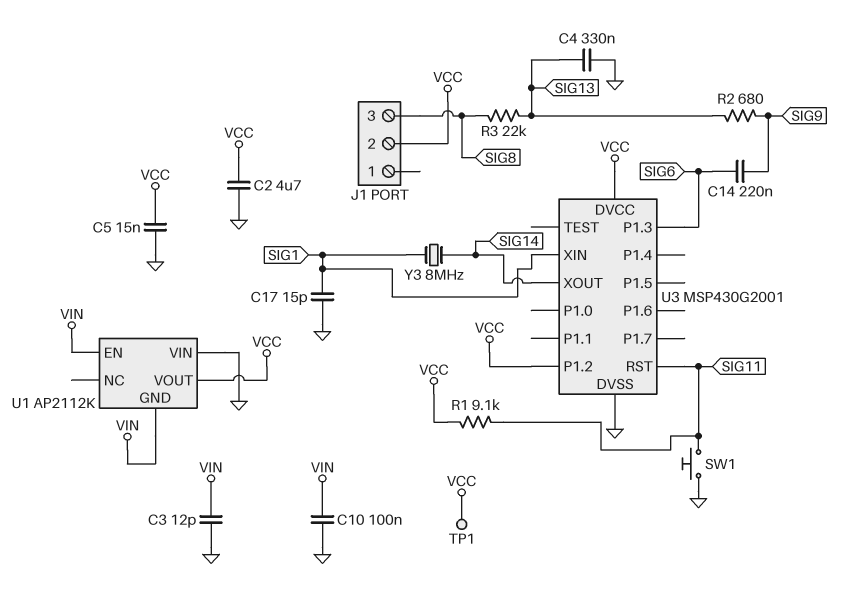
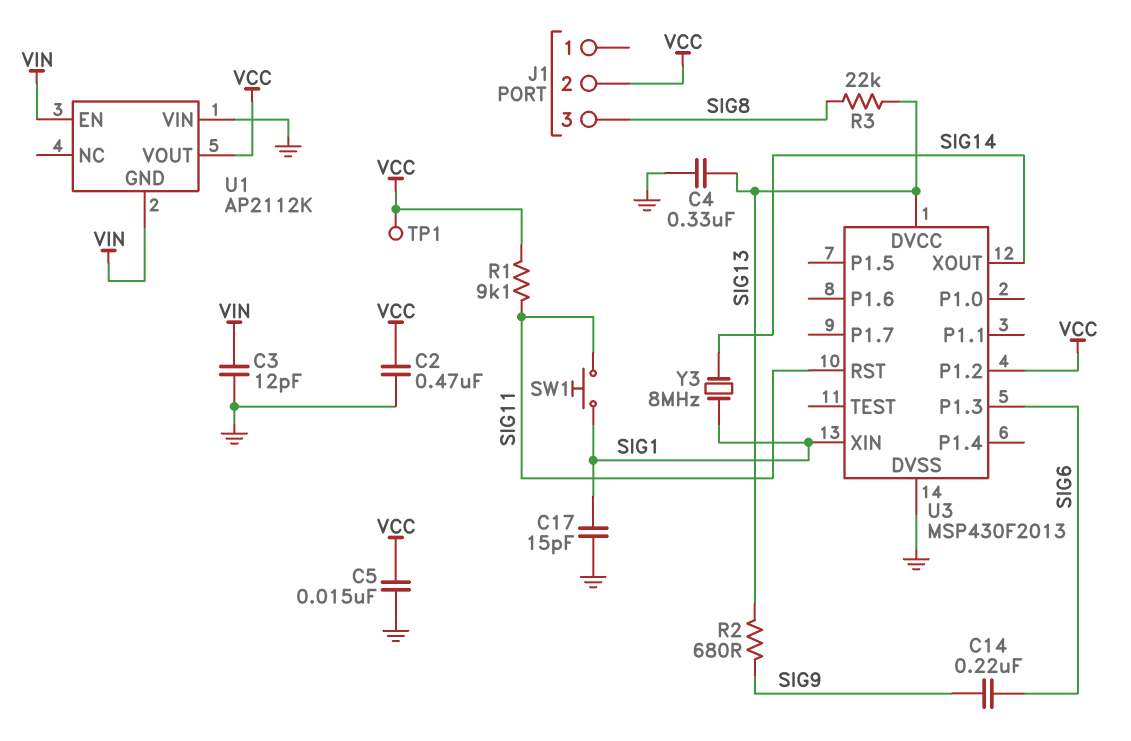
C2: 4.7uF (GND, VCC) -> 470nF (GND, VCC)
C10: 100nF (GND, VIN) -> none
SW1: button (GND, SIG11) -> button (SIG1, SIG11)
U3: MSP430G2001 -> MSP430F2013
U3 pin DVCC: VCC -> SIG13

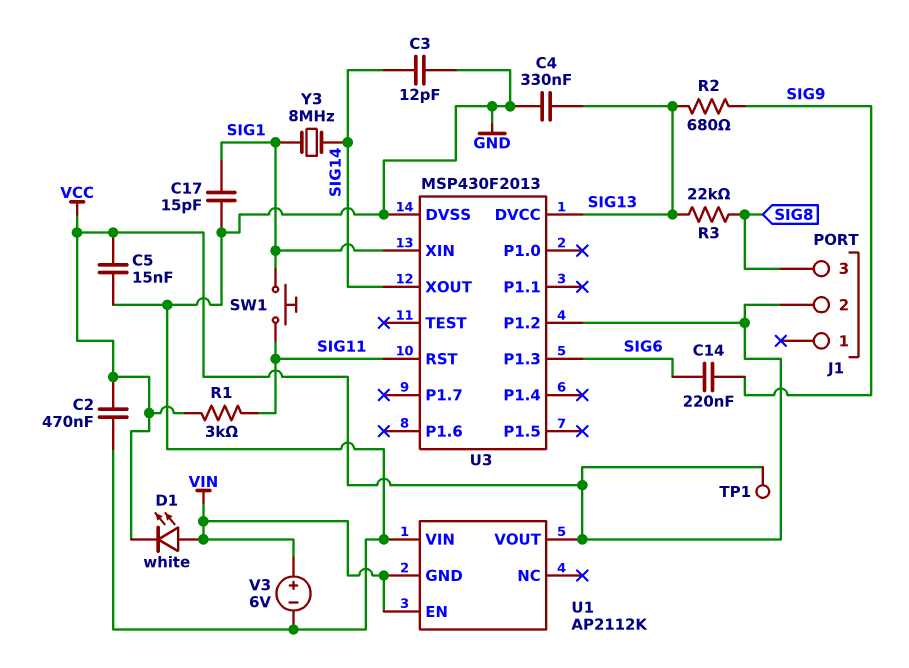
C3: 12pF (GND, VIN) -> 12pF (GND, SIG14)
D1: none -> LED white (A VIN, K VCC)
R1: 9.1k (SIG11, VCC) -> 3k (SIG11, VCC)
V3: none -> 6V (plus VIN, minus GND)

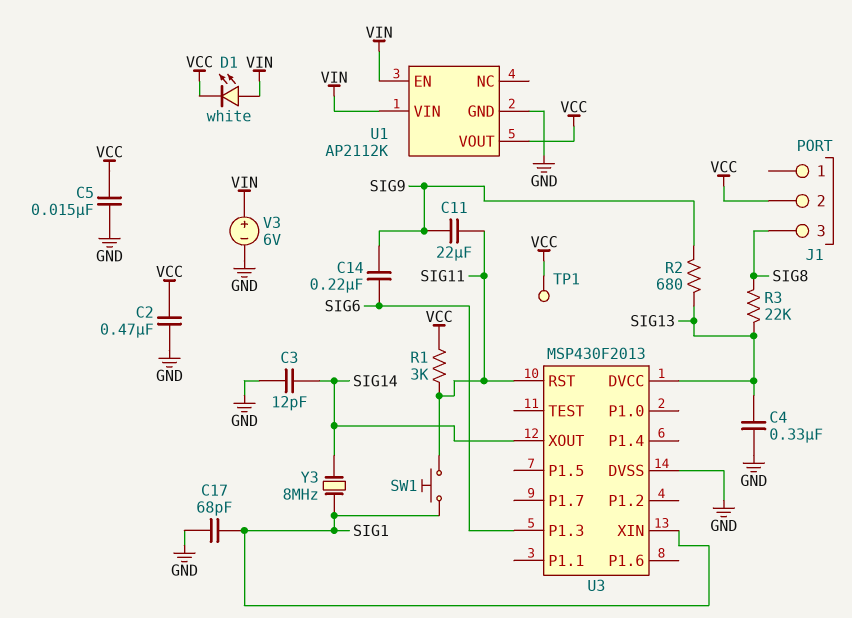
C11: none -> 22uF (SIG9, SIG11)
C17: 15pF (GND, SIG1) -> 68pF (GND, SIG1)
U1 pin GND: VIN -> GND
U1 pin VIN: GND -> VIN
U3 pin P1.2: VCC -> none

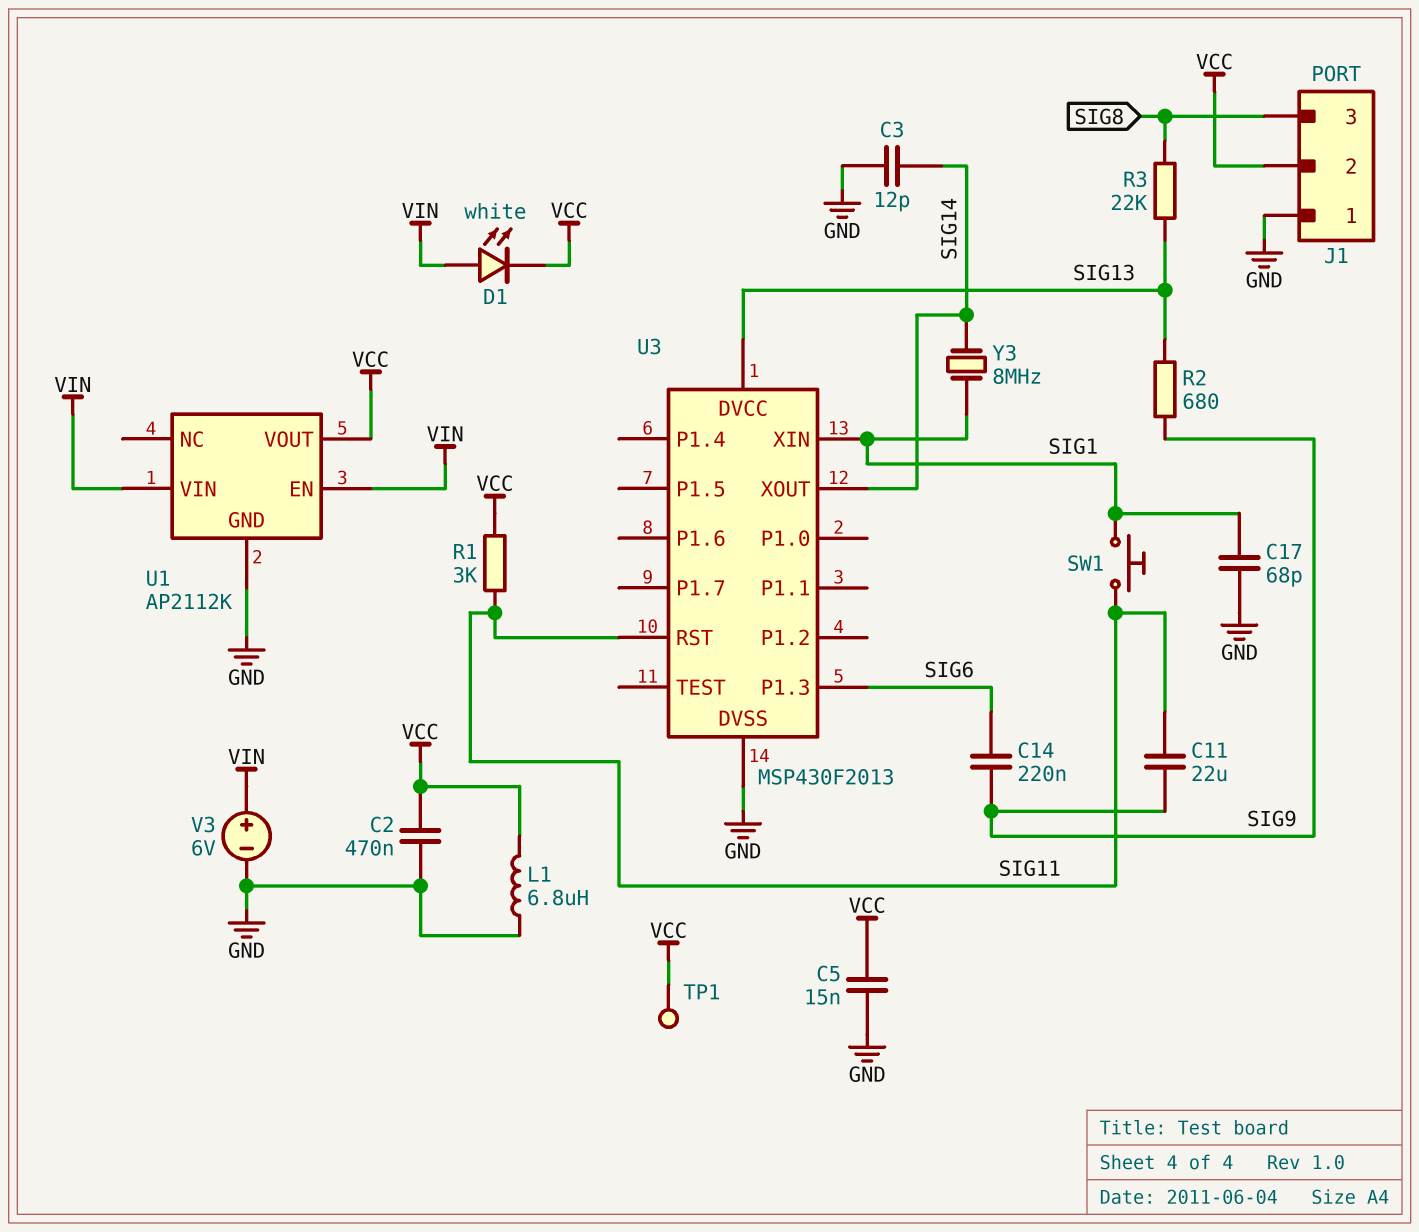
C4: 330nF (GND, SIG13) -> none
J1 pin 1: none -> GND
L1: none -> 6.8uH (GND, VCC)

